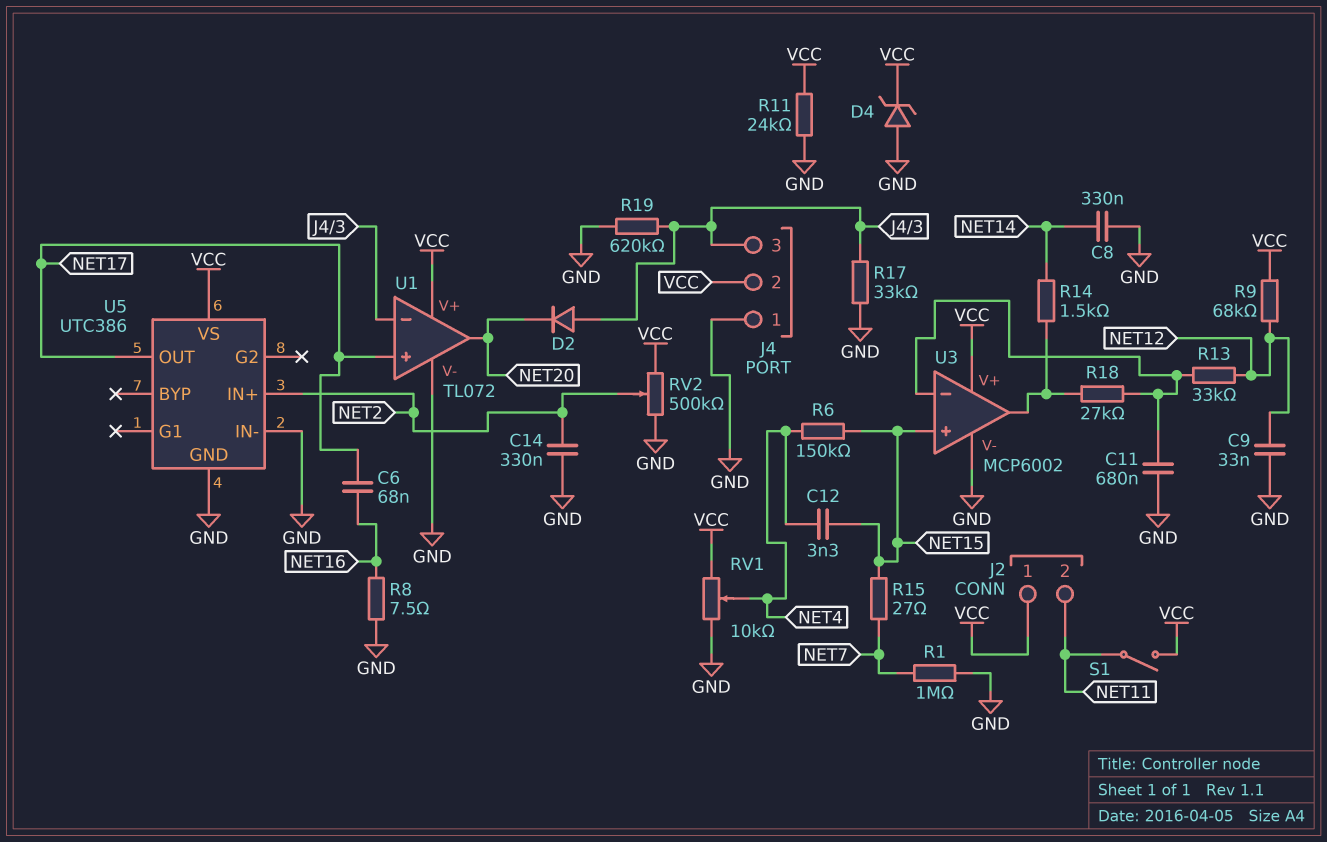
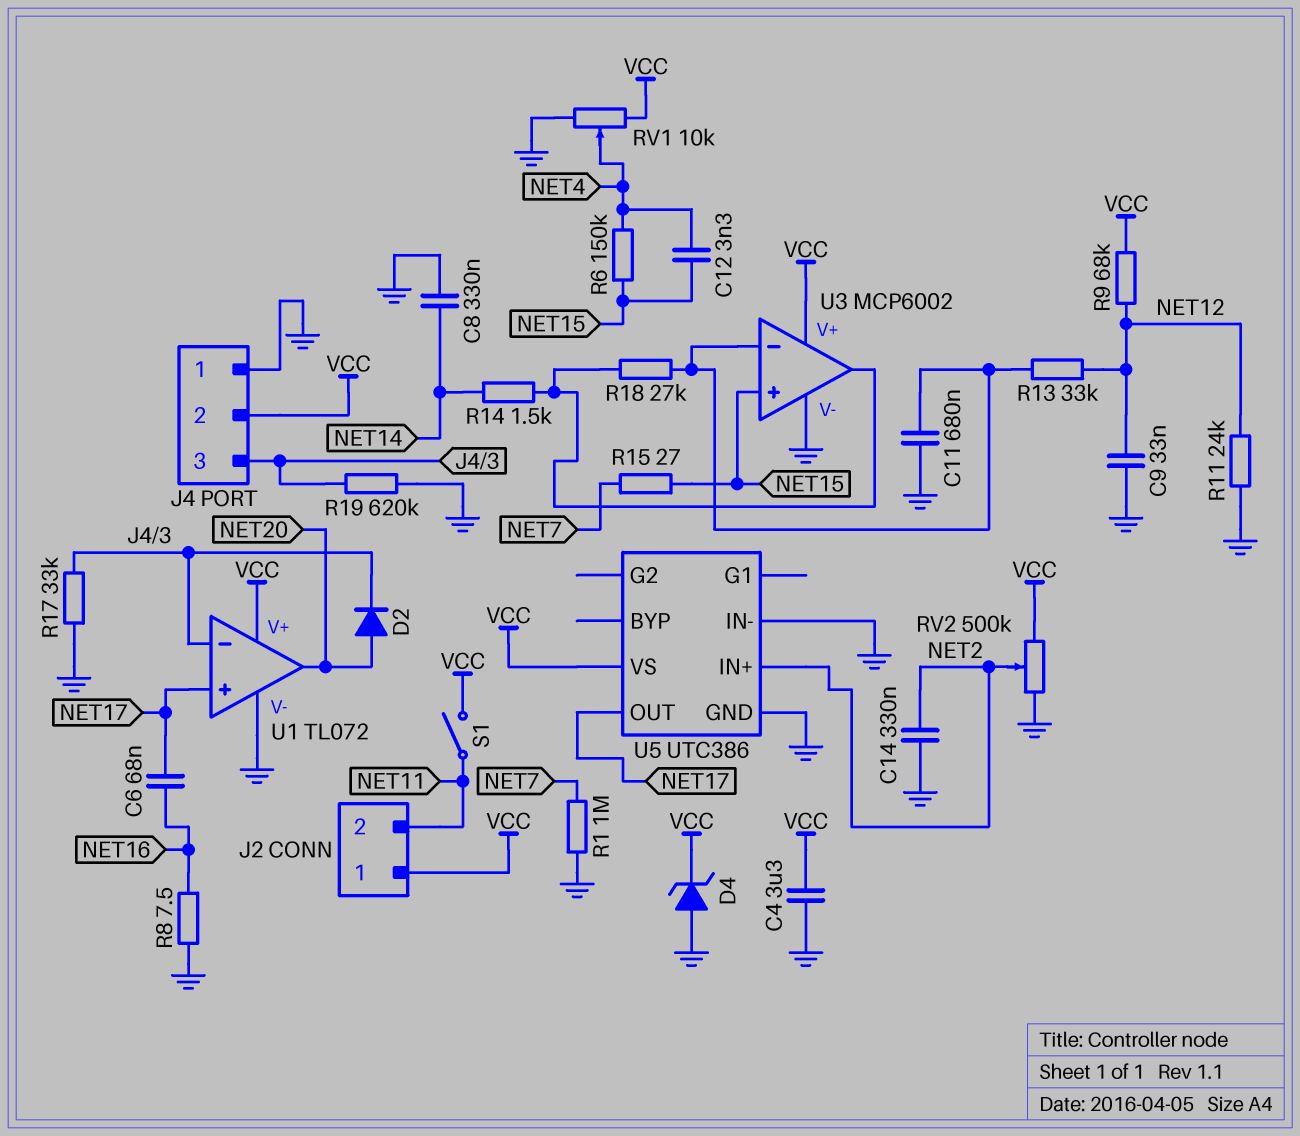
C4: none -> 3.3uF (GND, VCC)
D2: diode (A J4/3, K NET20) -> diode (A NET20, K J4/3)
R11: 24k (GND, VCC) -> 24k (GND, NET12)

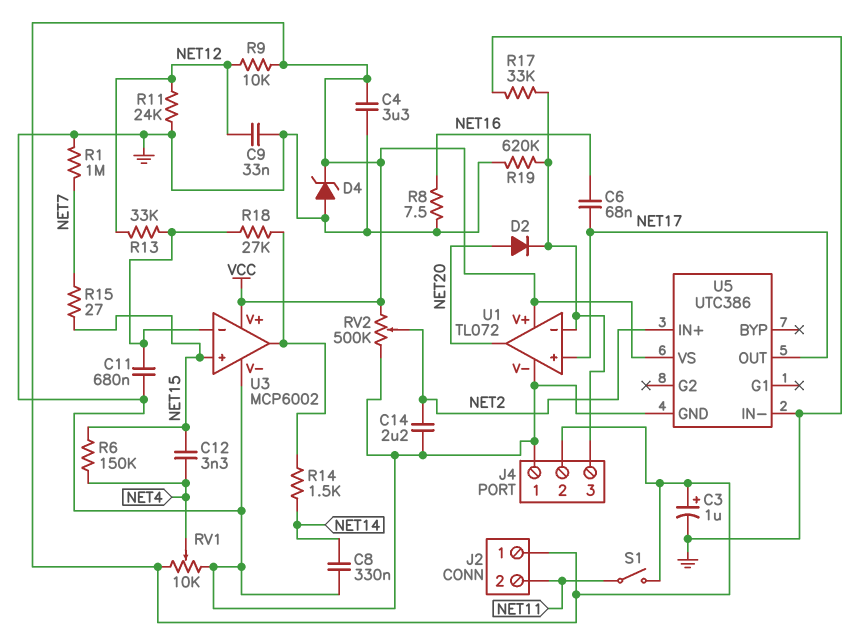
C3: none -> 1uF (plus VCC, minus GND)
C14: 330nF (GND, NET2) -> 2.2uF (GND, NET2)
R9: 68k (NET12, VCC) -> 10k (NET12, VCC)

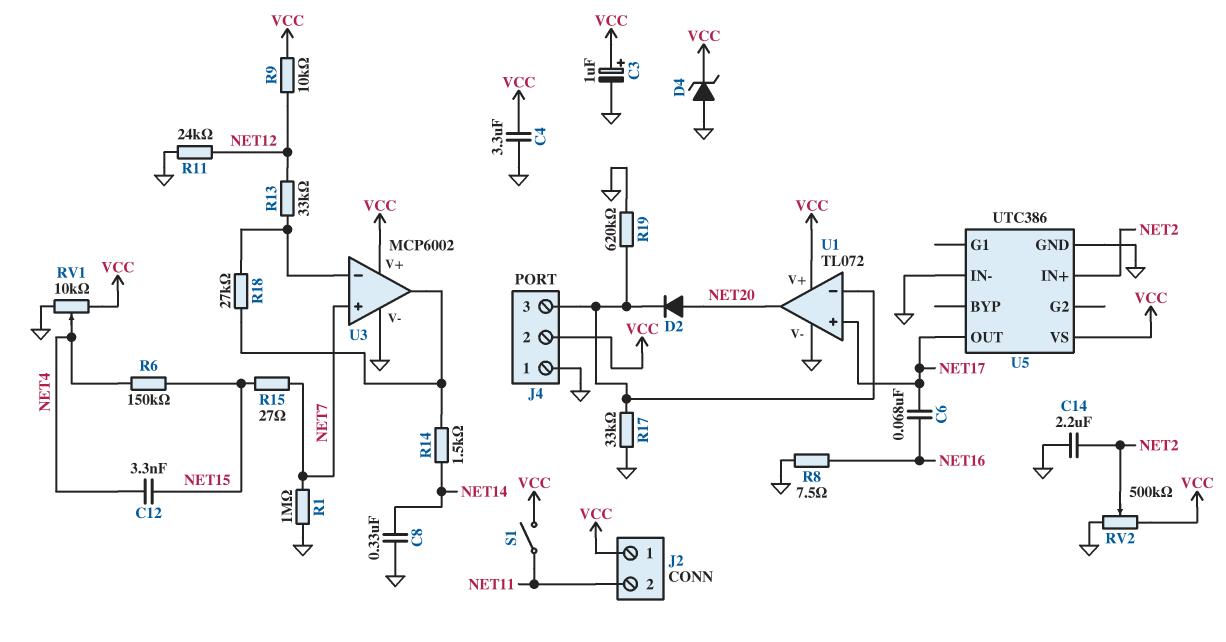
C9: 33nF (GND, NET12) -> none
C11: 680nF (GND, U3/in-) -> none
U3 pin in+: NET15 -> NET7

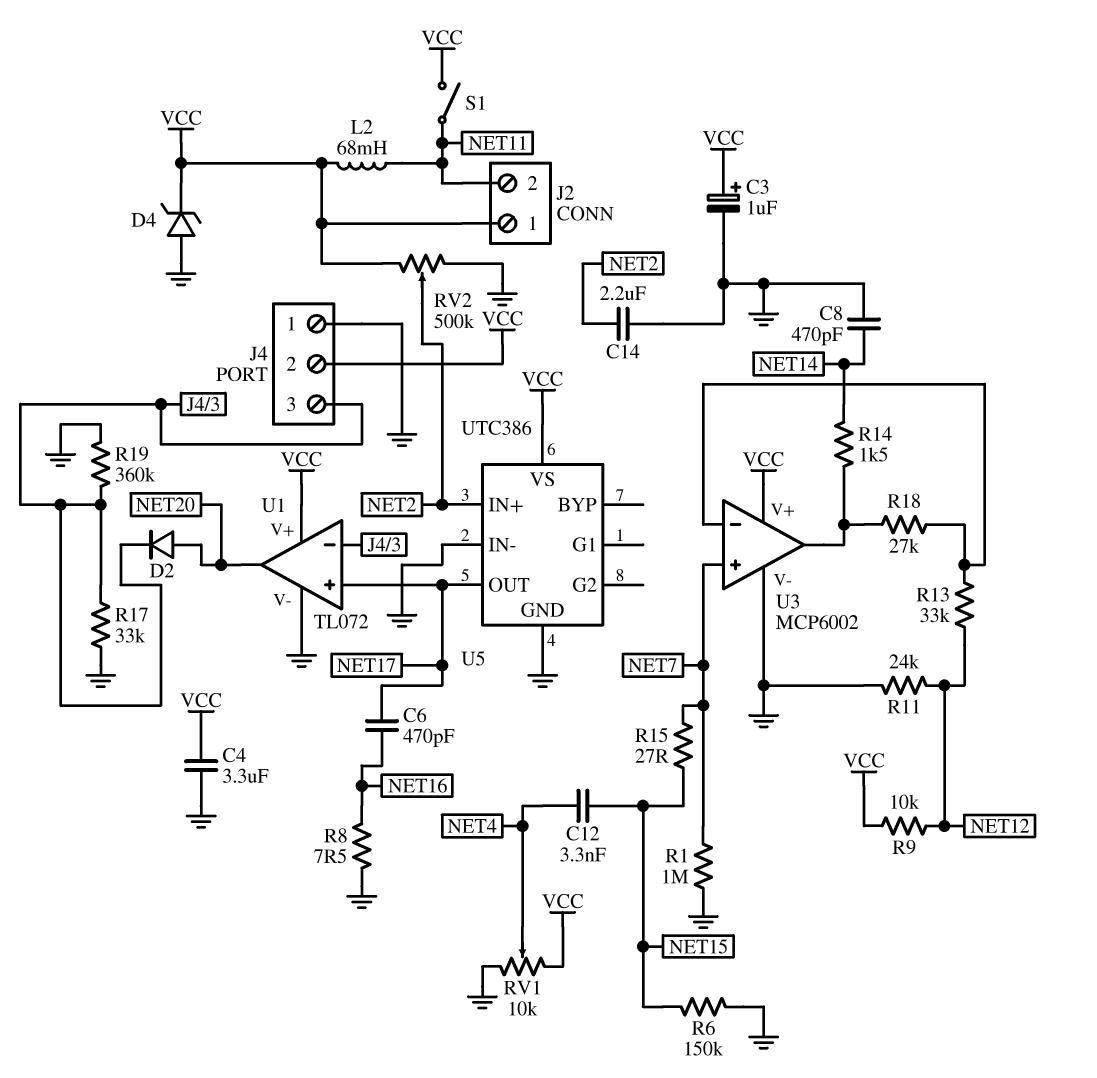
C6: 68nF (NET16, NET17) -> 470pF (NET16, NET17)
C8: 330nF (GND, NET14) -> 470pF (GND, NET14)
L2: none -> 68mH (NET11, VCC)
R6: 150k (NET4, NET15) -> 150k (GND, NET15)
R19: 620k (GND, J4/3) -> 360k (GND, J4/3)

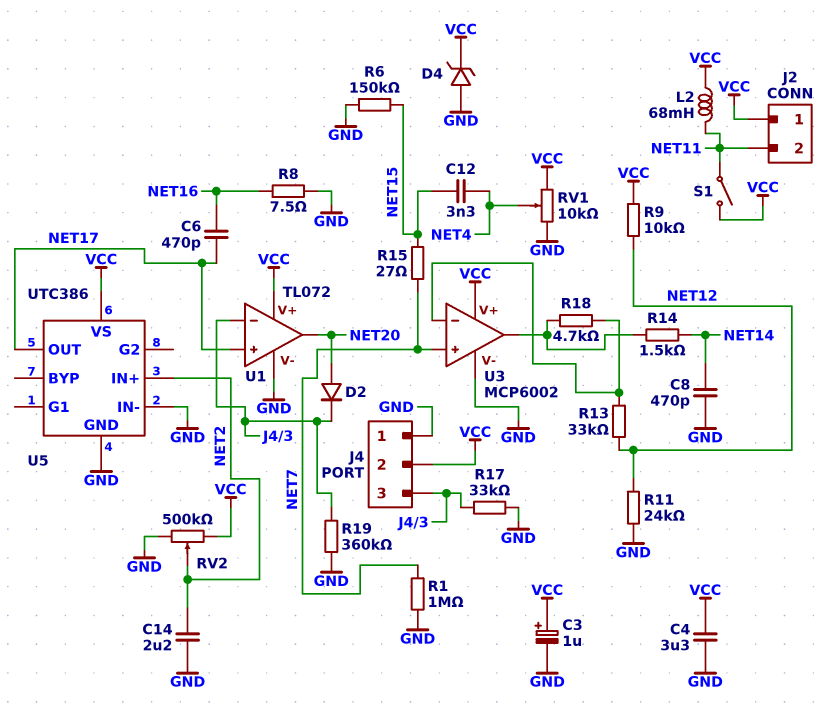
R18: 27k (U3/in-, U3/out) -> 4.7k (U3/in-, U3/out)

